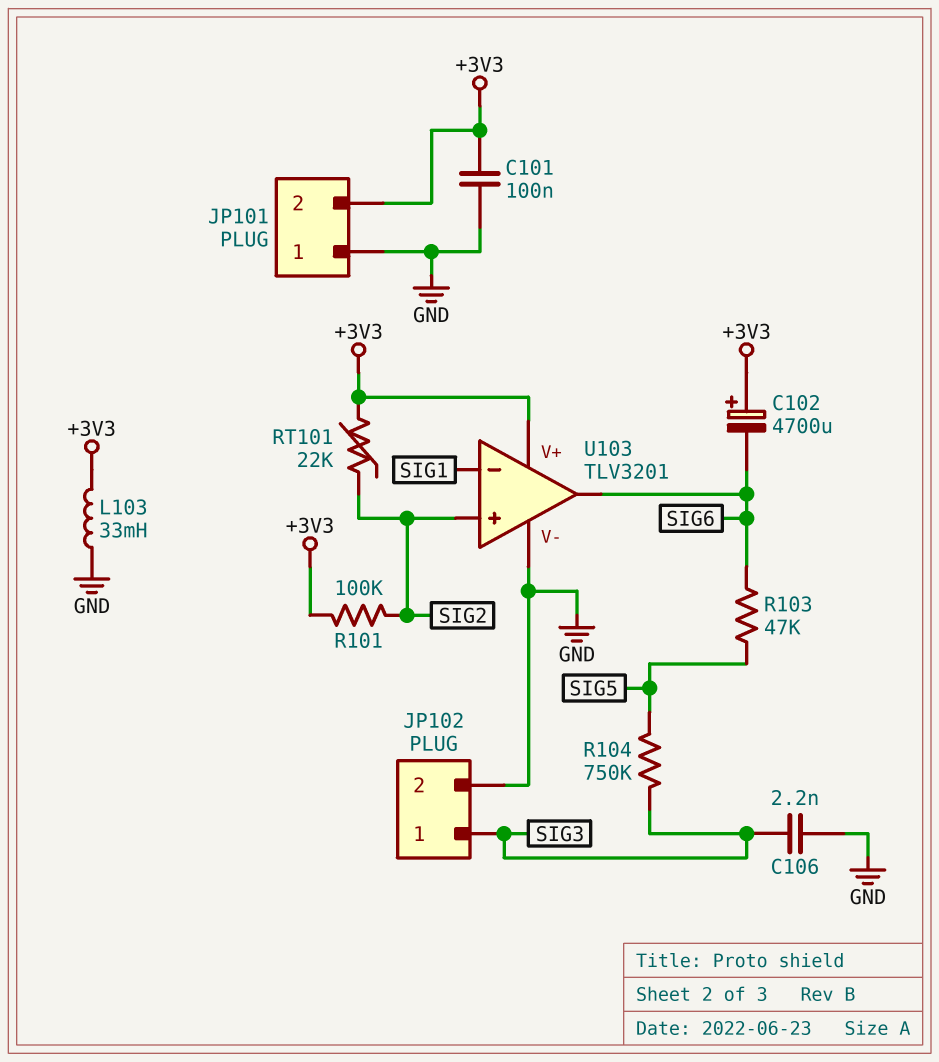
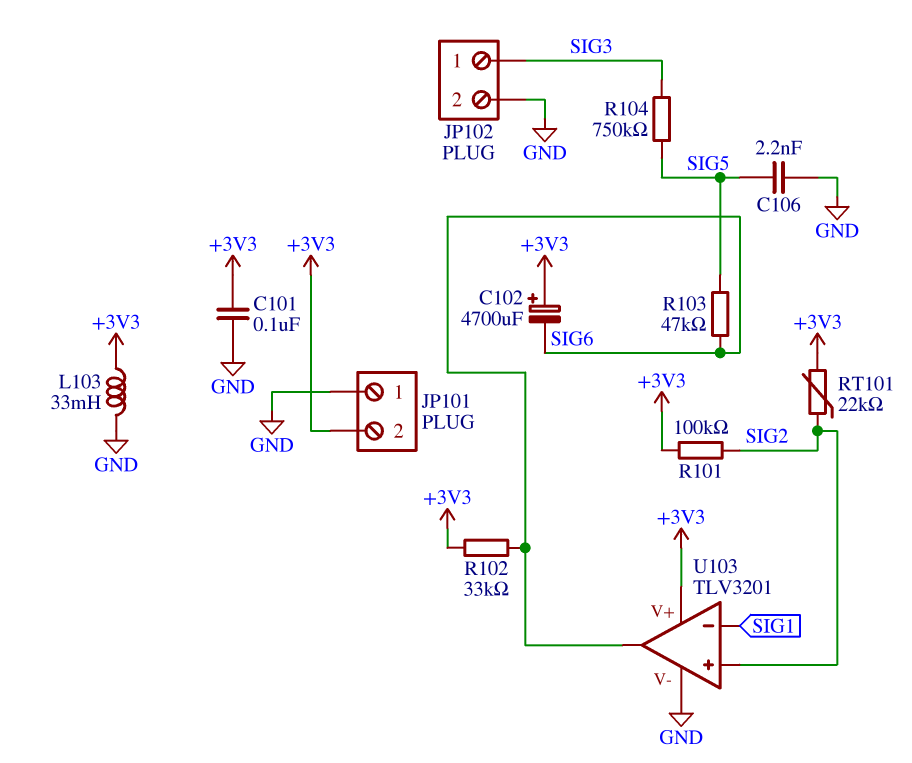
C106: 2.2nF (GND, SIG3) -> 2.2nF (GND, SIG5)
R102: none -> 33k (+3V3, SIG6)

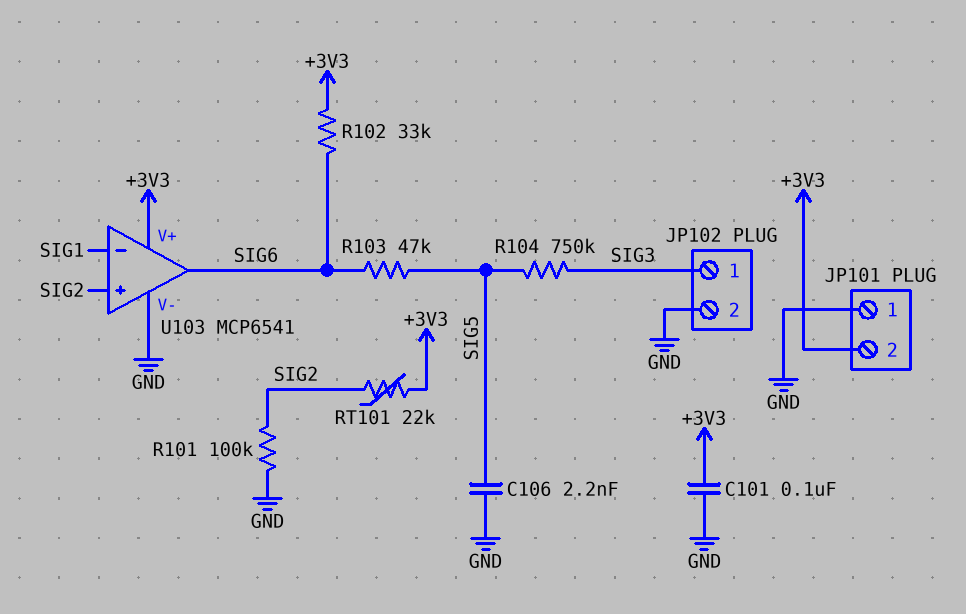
C102: 4700uF (plus +3V3, minus SIG6) -> none
L103: 33mH (+3V3, GND) -> none
R101: 100k (+3V3, SIG2) -> 100k (GND, SIG2)
U103: TLV3201 -> MCP6541

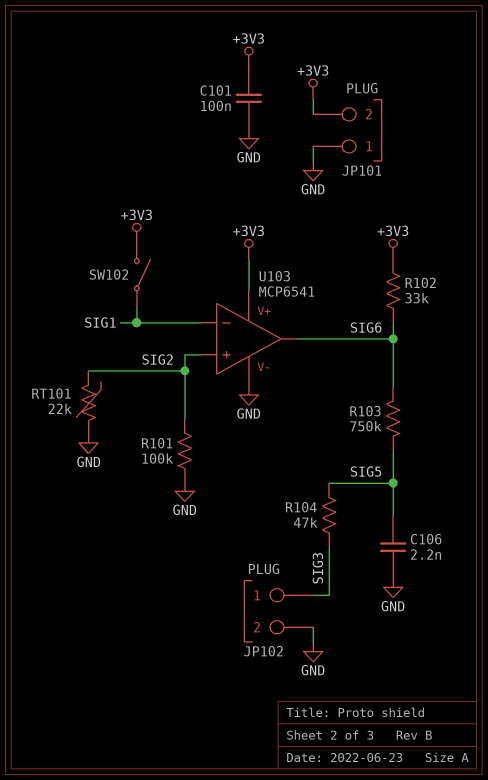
R103: 47k (SIG5, SIG6) -> 750k (SIG5, SIG6)
R104: 750k (SIG3, SIG5) -> 47k (SIG3, SIG5)
RT101: 22k (+3V3, SIG2) -> 22k (GND, SIG2)
SW102: none -> switch (+3V3, SIG1)

